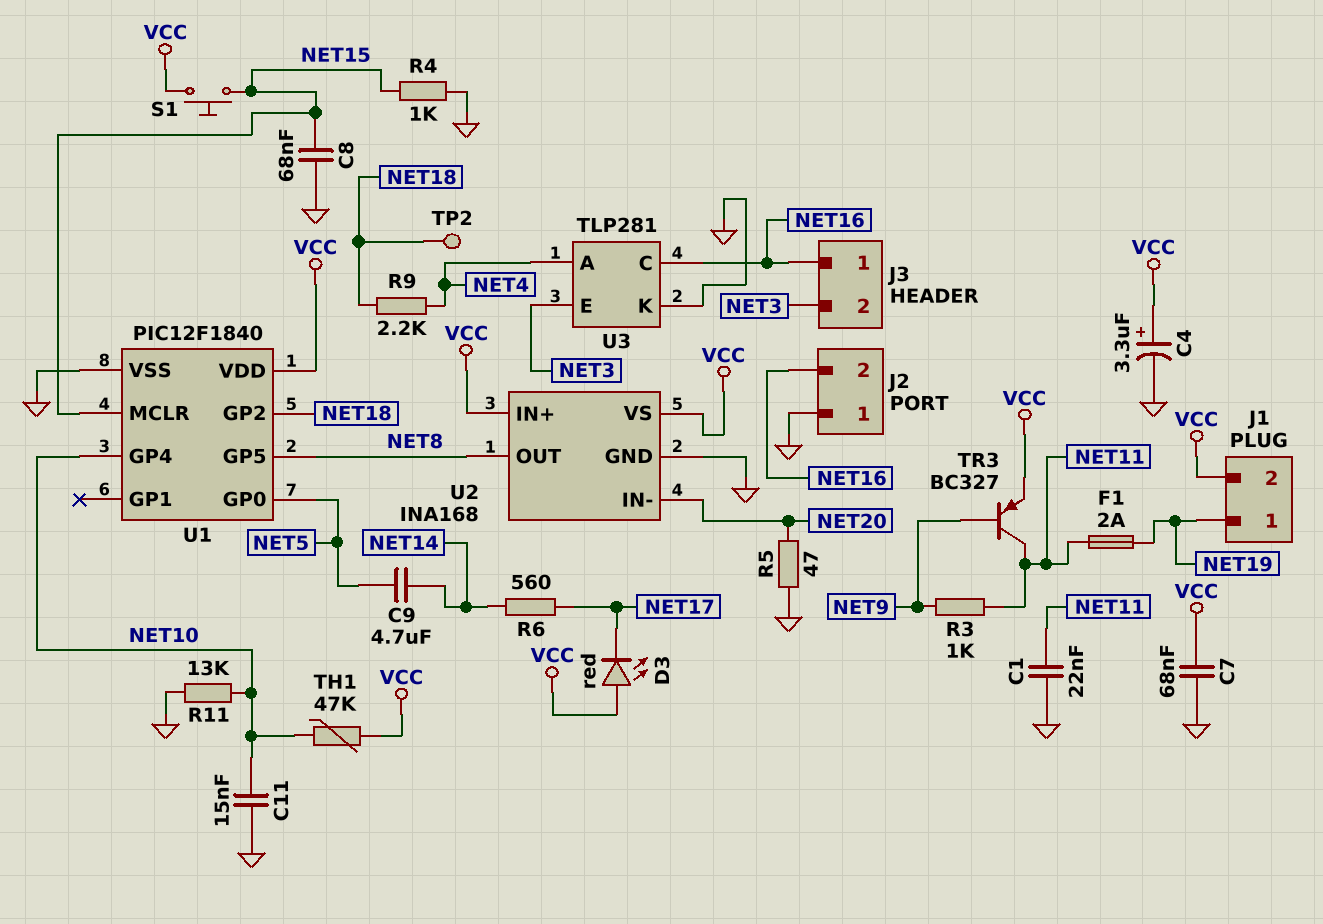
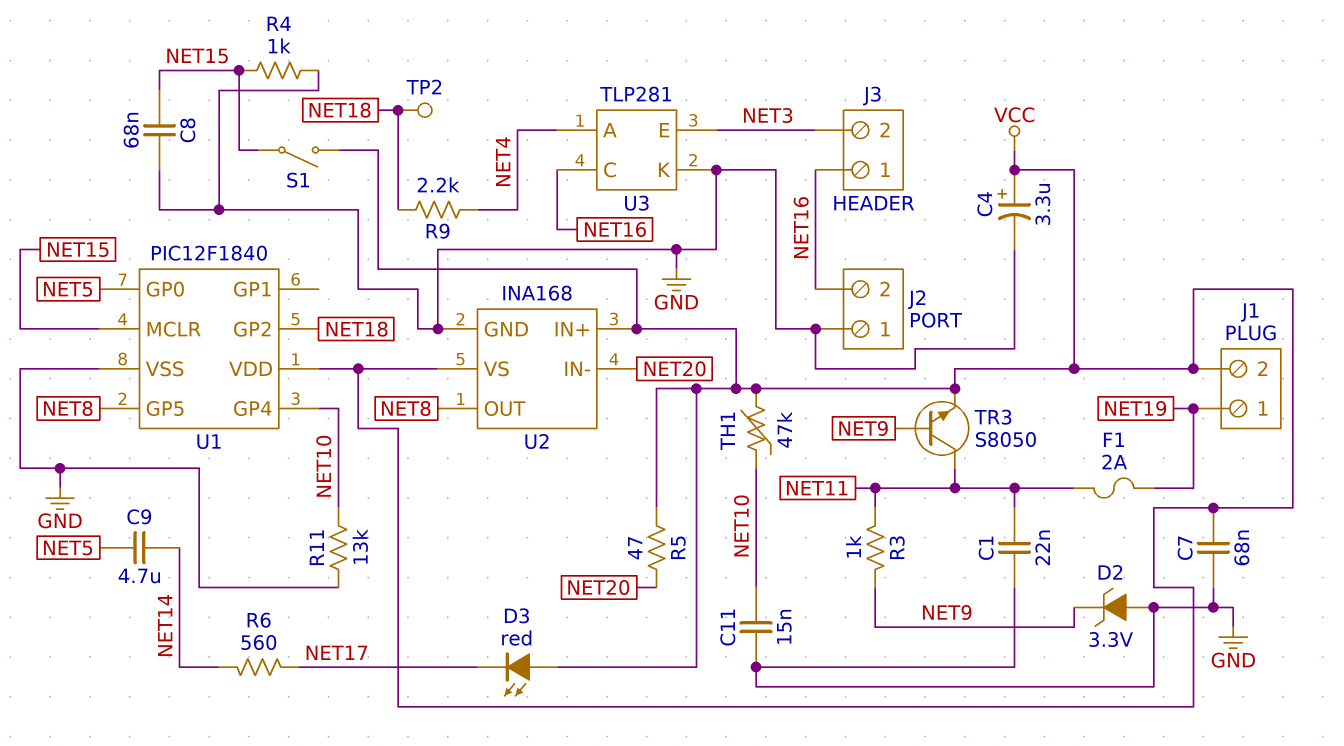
D2: none -> zener 3.3V (A GND, K NET9)
R5: 47 (GND, NET20) -> 47 (NET20, VCC)
S1: button (NET15, VCC) -> switch (NET15, VCC)
TR3: PNP BC327 (B NET9, C NET11, E VCC) -> NPN S8050 (B NET9, C NET11, E VCC)

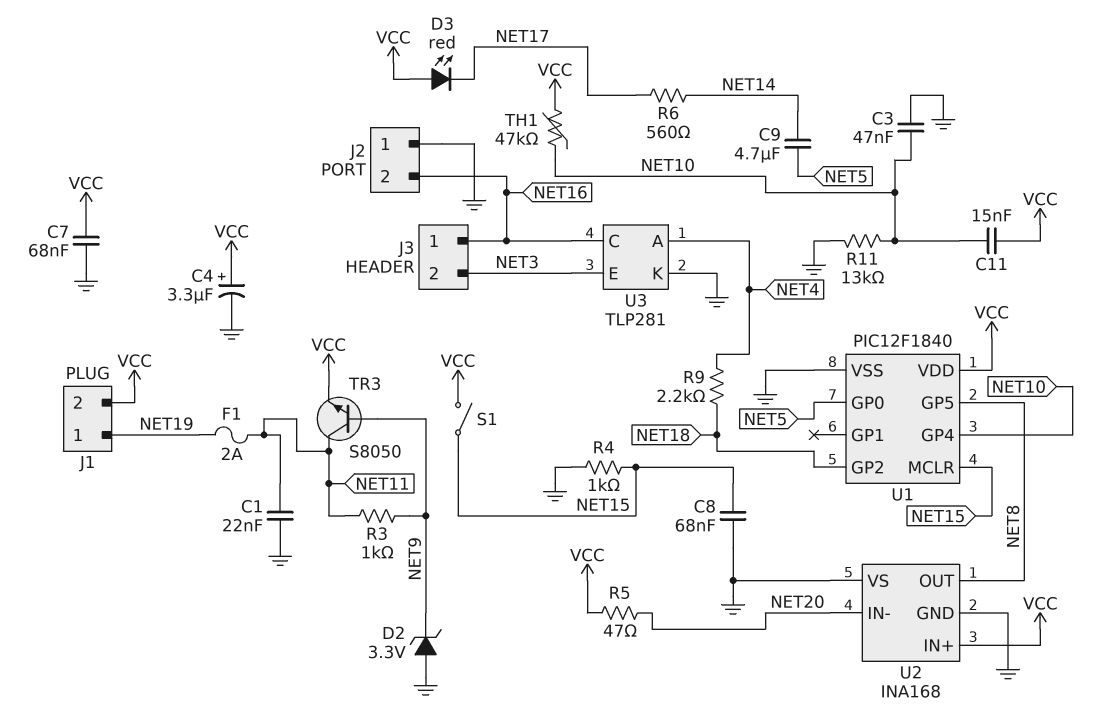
C3: none -> 47nF (GND, NET10)
C11: 15nF (GND, NET10) -> 15nF (NET10, VCC)
TP2: test point (NET18) -> none
U2 pin VS: VCC -> GND

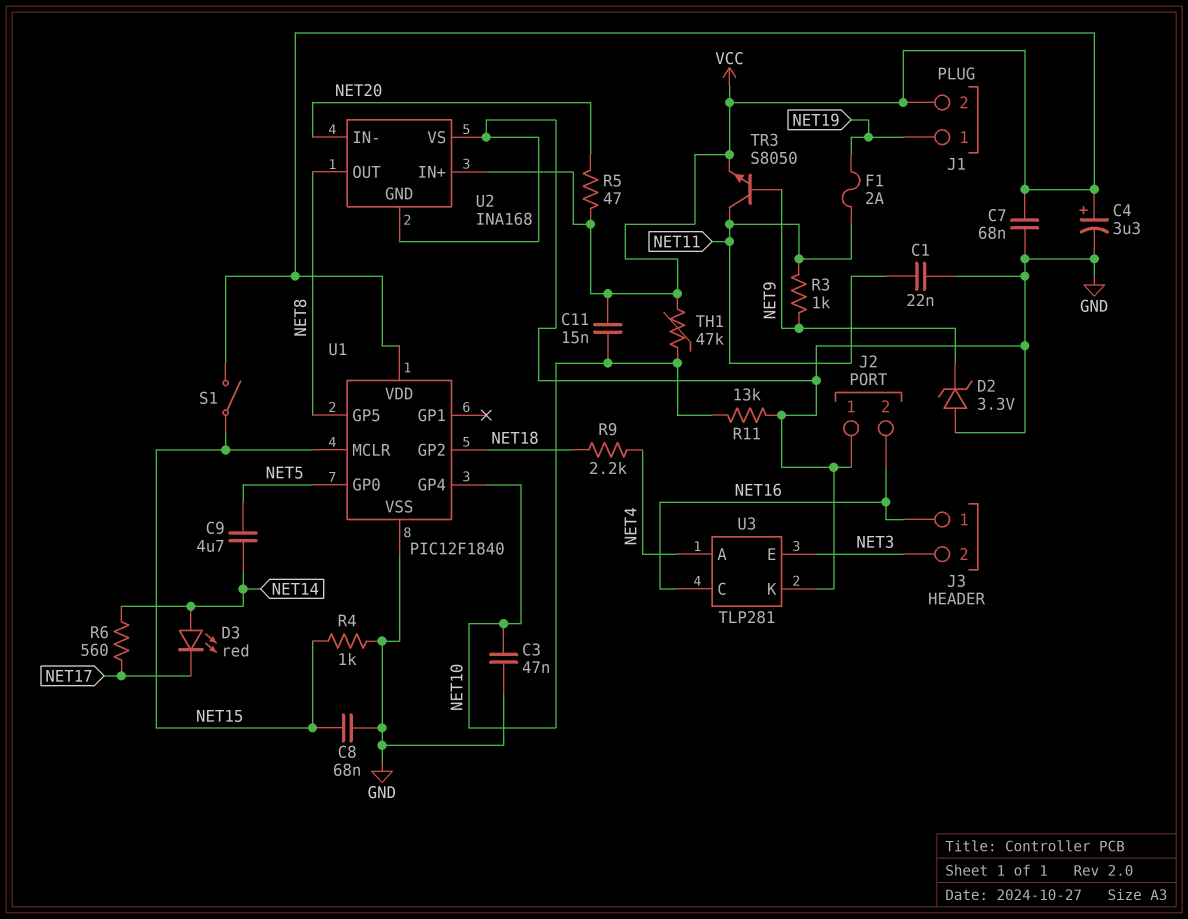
D3: LED red (A VCC, K NET17) -> LED red (A NET14, K NET17)

